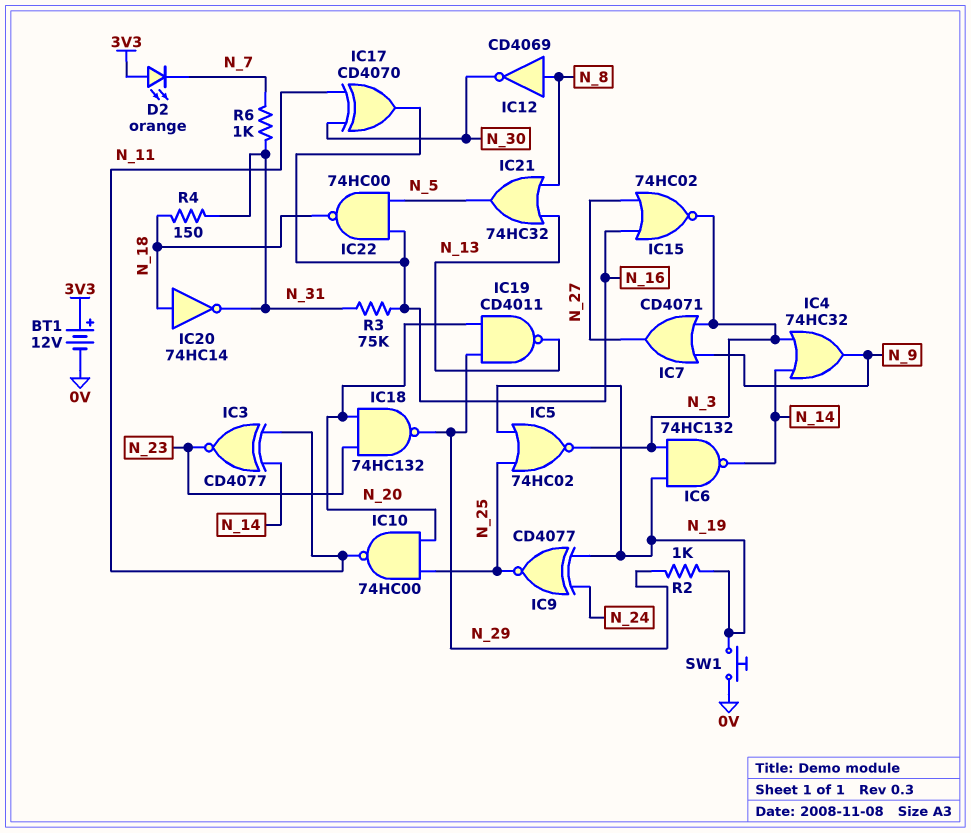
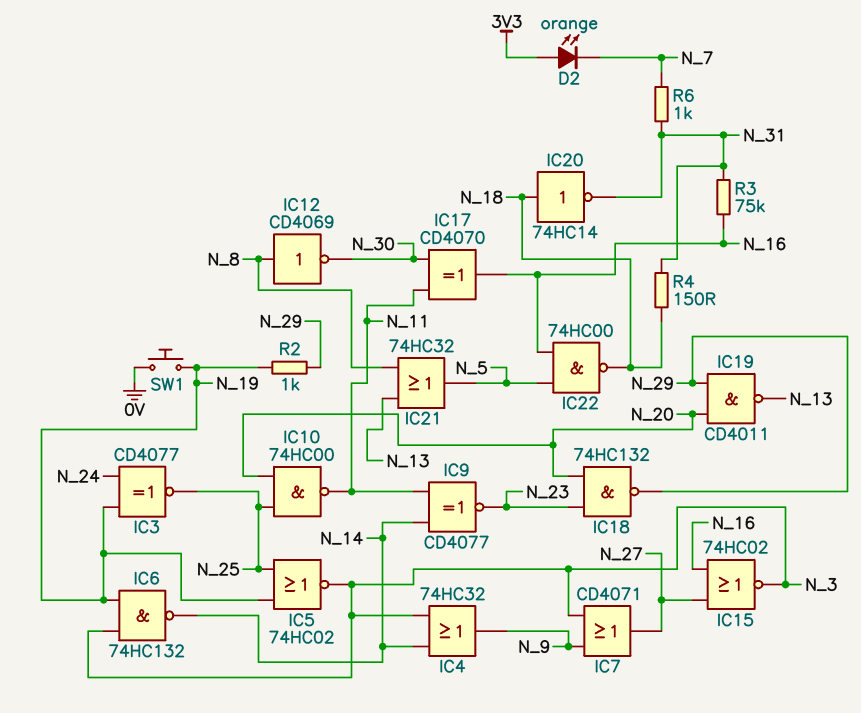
BT1: 12V (plus 3V3, minus 0V) -> none
IC3: XNOR CD4077 (in N_11, in N_14, out N_23) -> XNOR CD4077 (in N_19, in N_24, out N_25)
IC9: XNOR CD4077 (in N_19, in N_24, out N_25) -> XNOR CD4077 (in N_11, in N_14, out N_23)

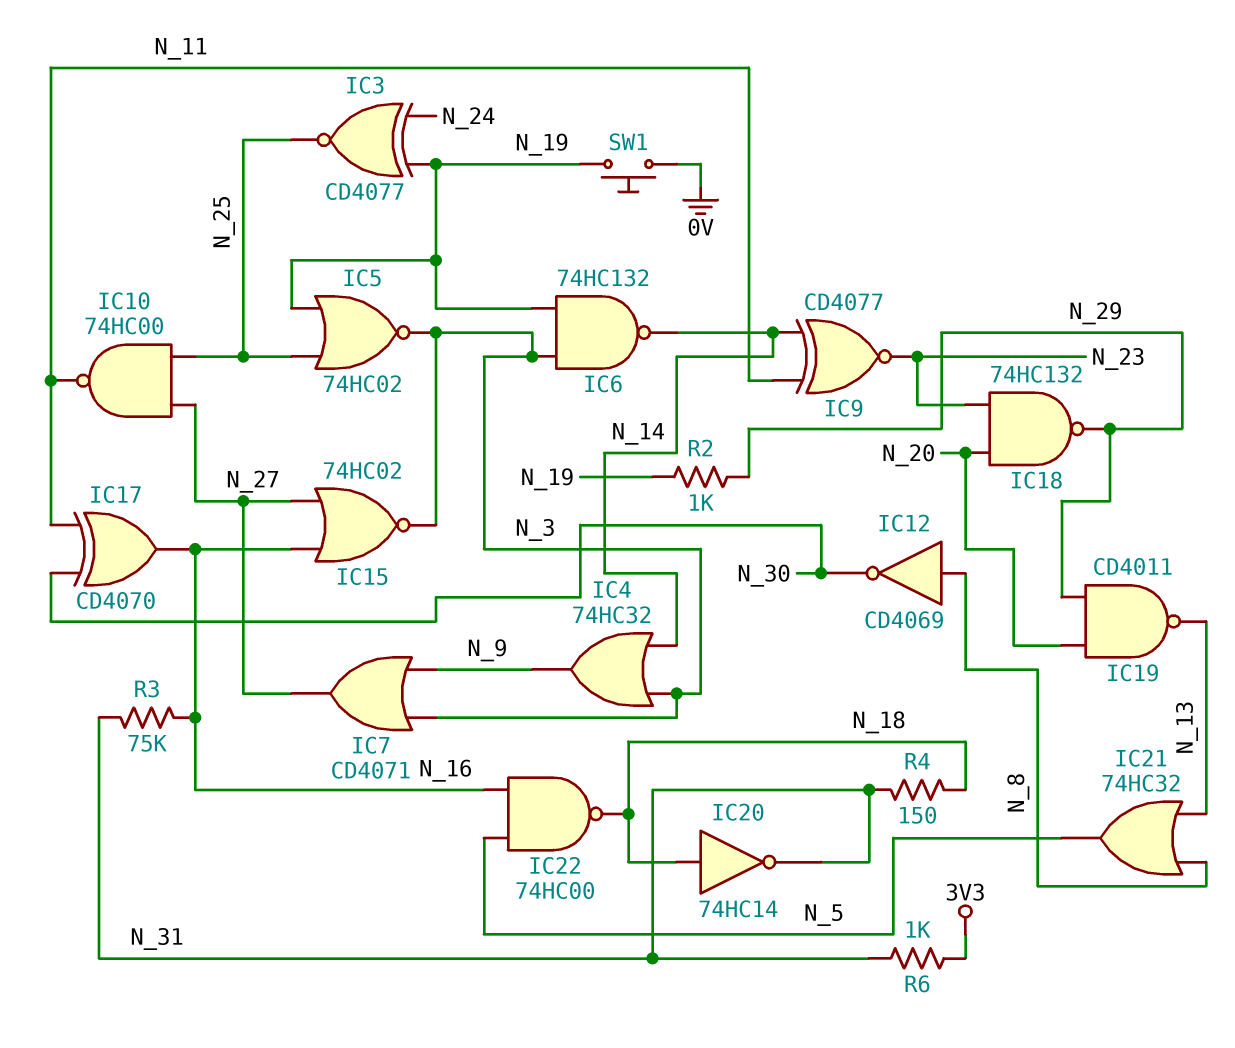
D2: LED orange (A 3V3, K N_7) -> none
IC10: NAND 74HC00 (in N_20, in N_25, out N_11) -> NAND 74HC00 (in N_25, in N_27, out N_11)
R6: 1k (N_7, N_31) -> 1k (3V3, N_31)

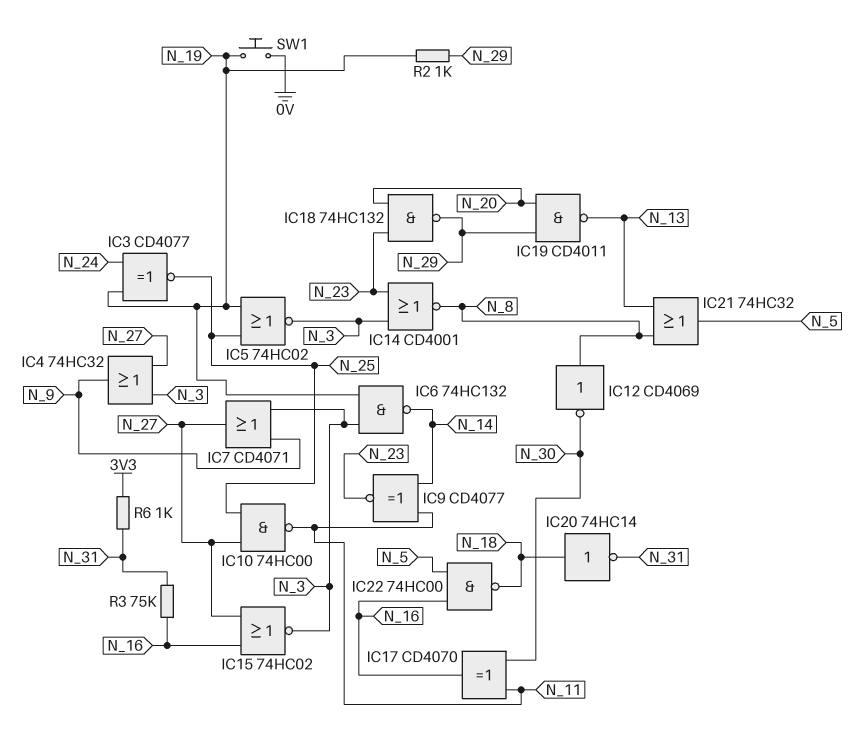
IC4: OR 74HC32 (in N_3, in N_14, out N_9) -> OR 74HC32 (in N_3, in N_27, out N_9)
IC14: none -> NOR CD4001 (in N_3, in N_23, out N_8)
R4: 150 (N_18, N_31) -> none

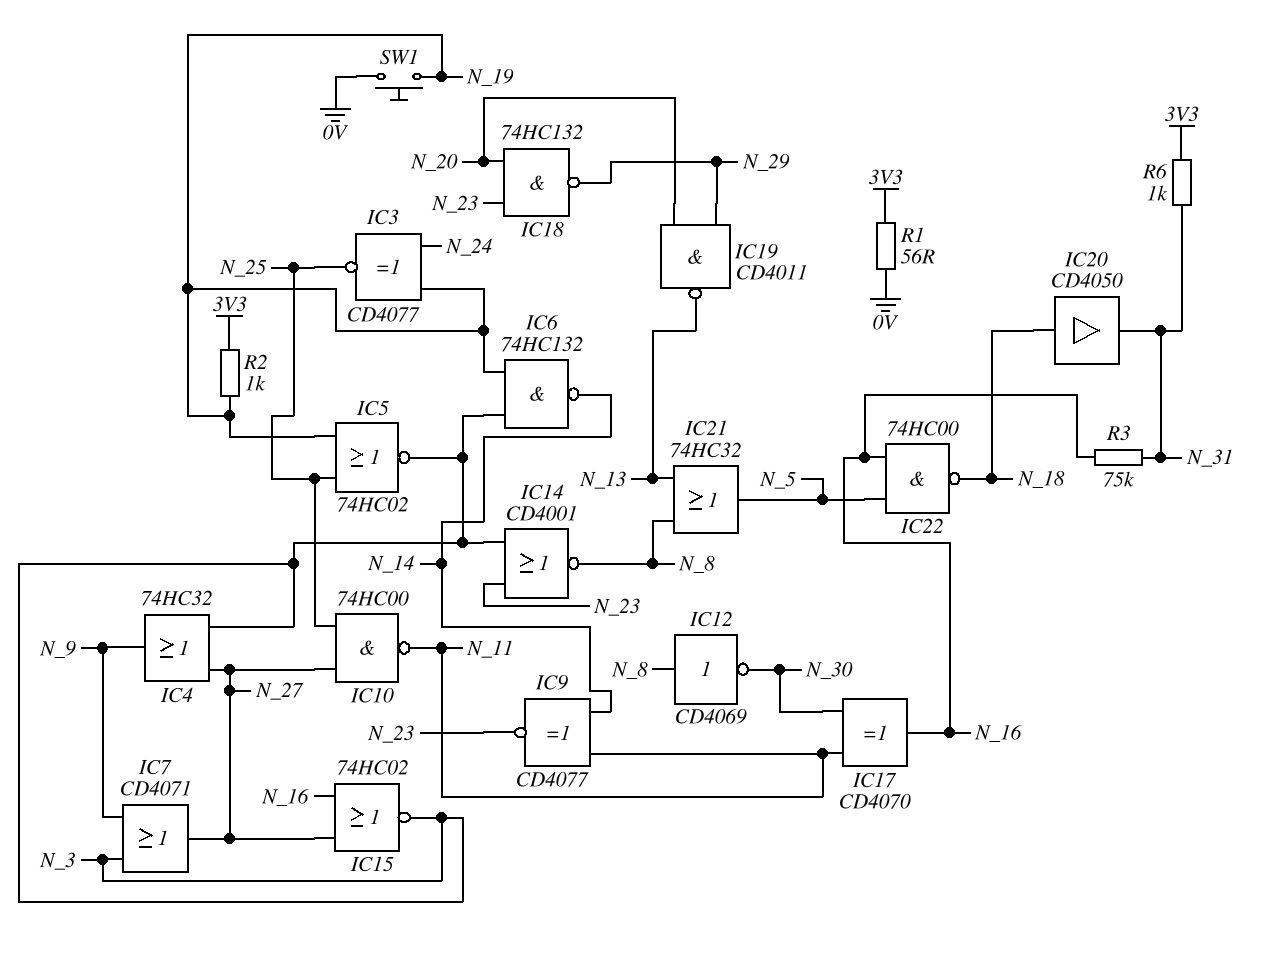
IC20: NOT 74HC14 (in N_18, out N_31) -> buffer CD4050 (in N_18, out N_31)
R1: none -> 56 (0V, 3V3)
R2: 1k (N_19, N_29) -> 1k (3V3, N_19)

